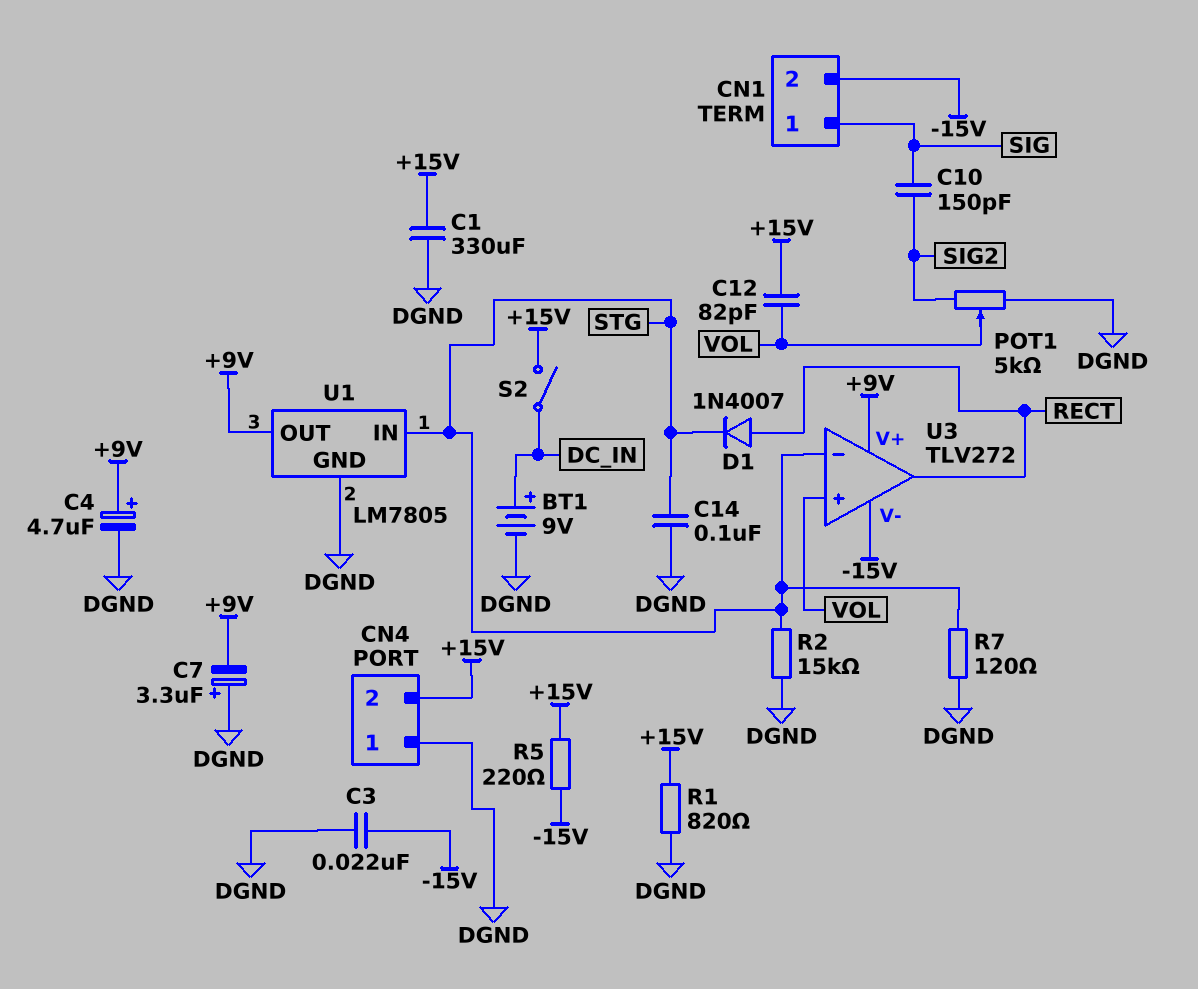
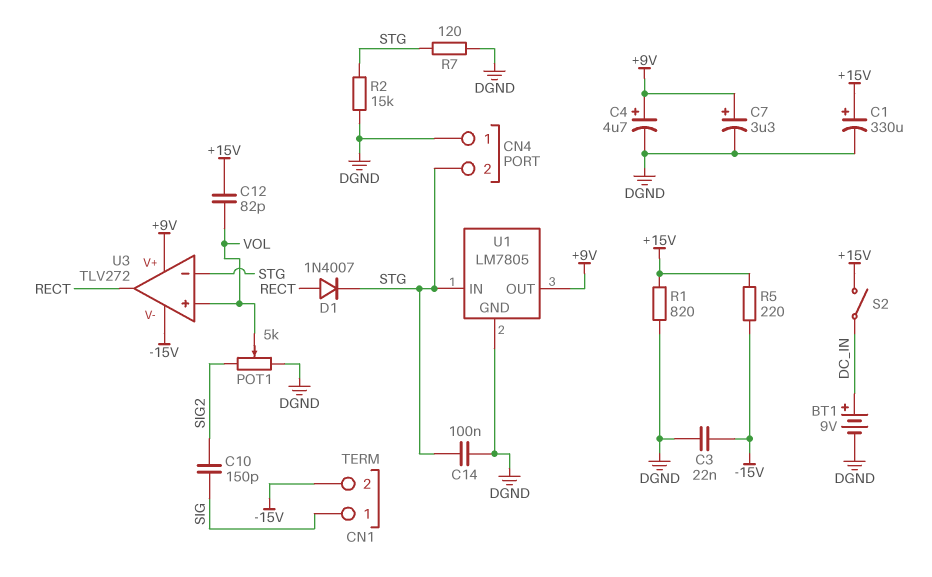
C1: 330uF (+15V, DGND) -> 330uF (plus +15V, minus DGND)
C7: 3.3uF (plus DGND, minus +9V) -> 3.3uF (plus +9V, minus DGND)
CN4 pin 2: +15V -> STG

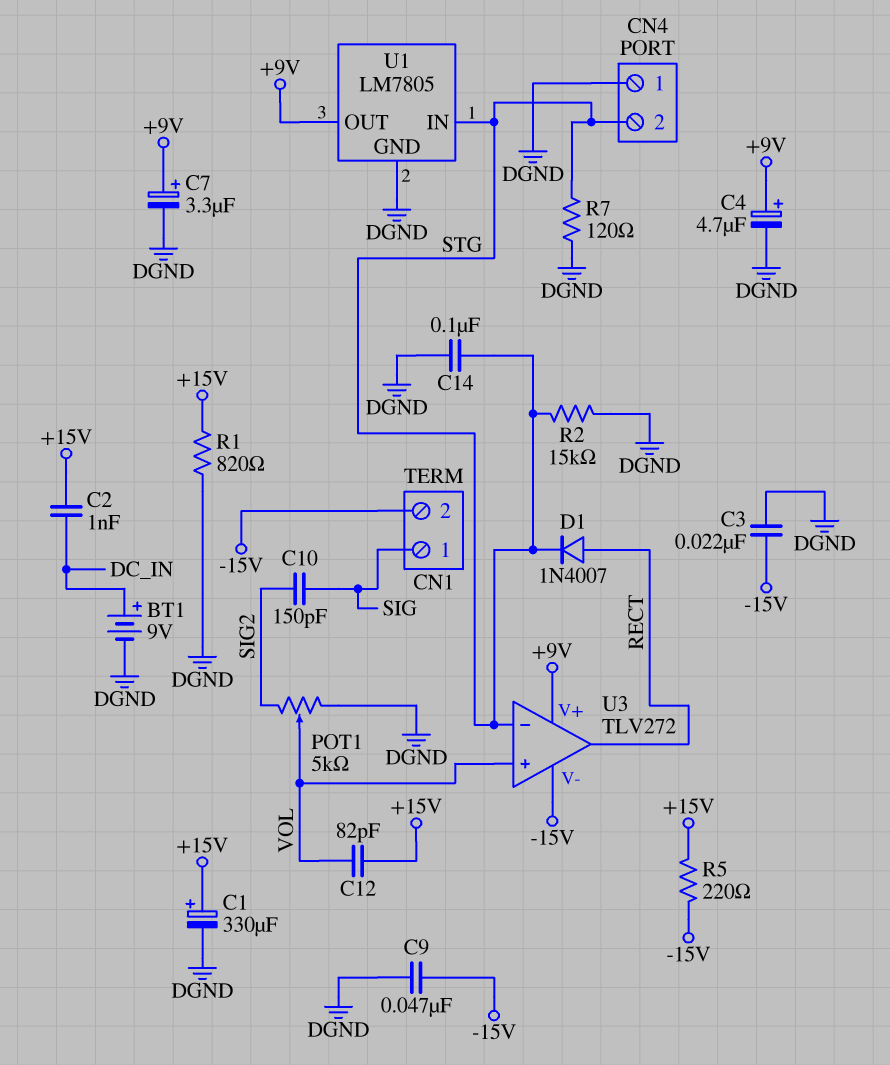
C2: none -> 1nF (+15V, DC_IN)
C9: none -> 47nF (-15V, DGND)
S2: switch (+15V, DC_IN) -> none

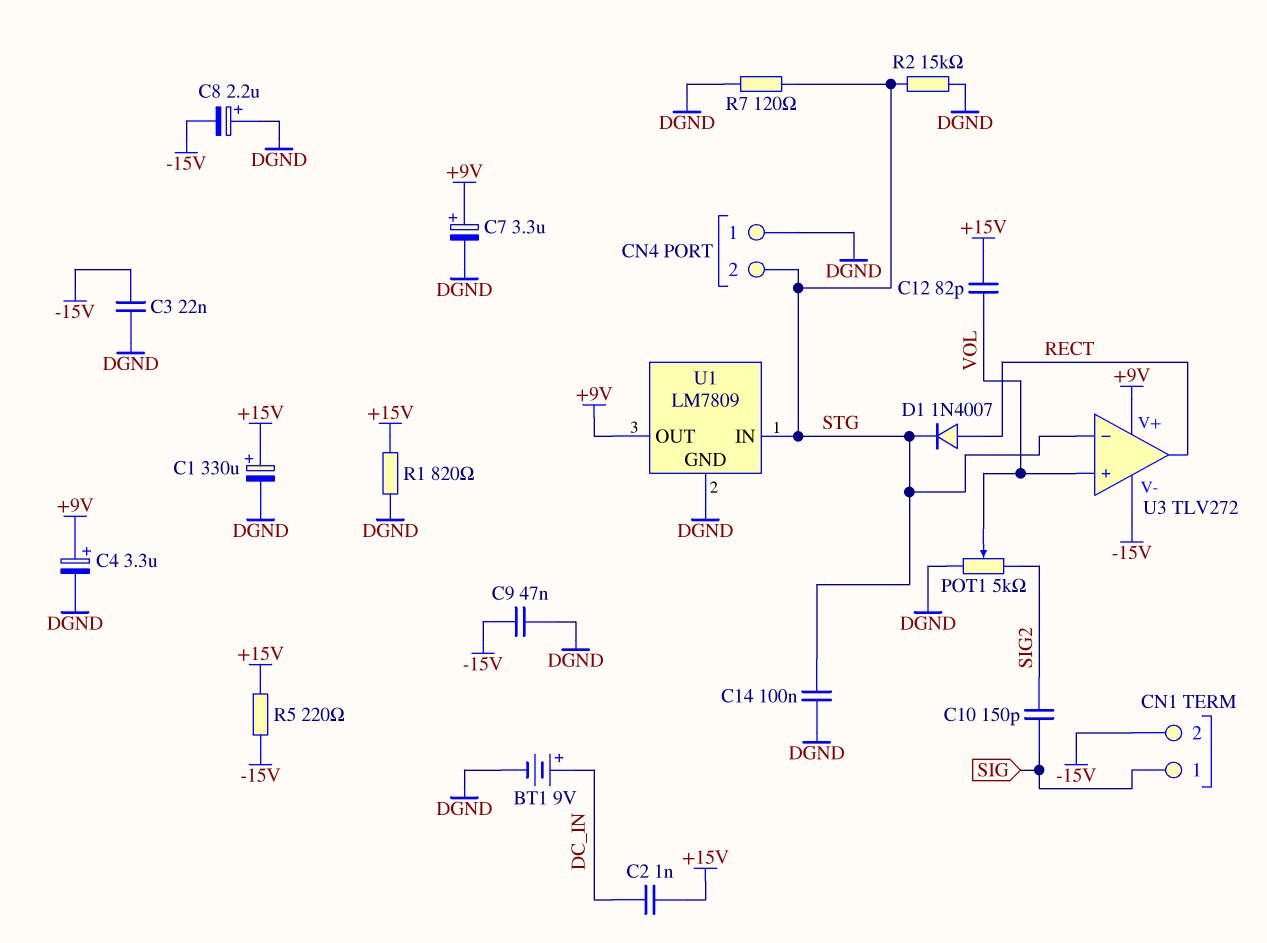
C4: 4.7uF (plus +9V, minus DGND) -> 3.3uF (plus +9V, minus DGND)
C8: none -> 2.2uF (plus DGND, minus -15V)
U1: LM7805 -> LM7809

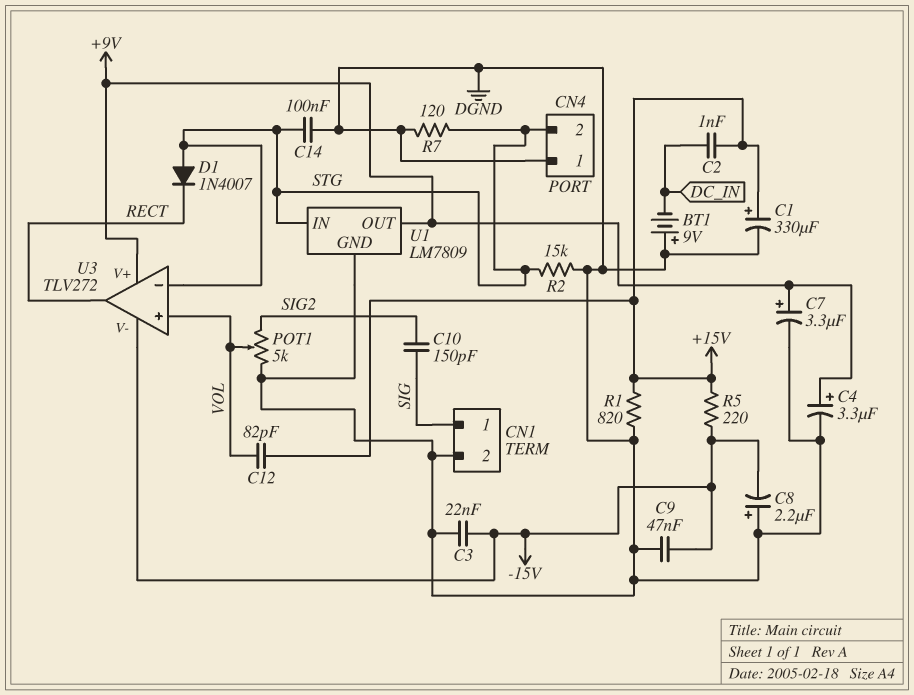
BT1: 9V (plus DC_IN, minus DGND) -> 9V (plus DGND, minus DC_IN)
CN1 pin 2: -15V -> DGND
D1: diode 1N4007 (A RECT, K STG) -> diode 1N4007 (A STG, K RECT)

